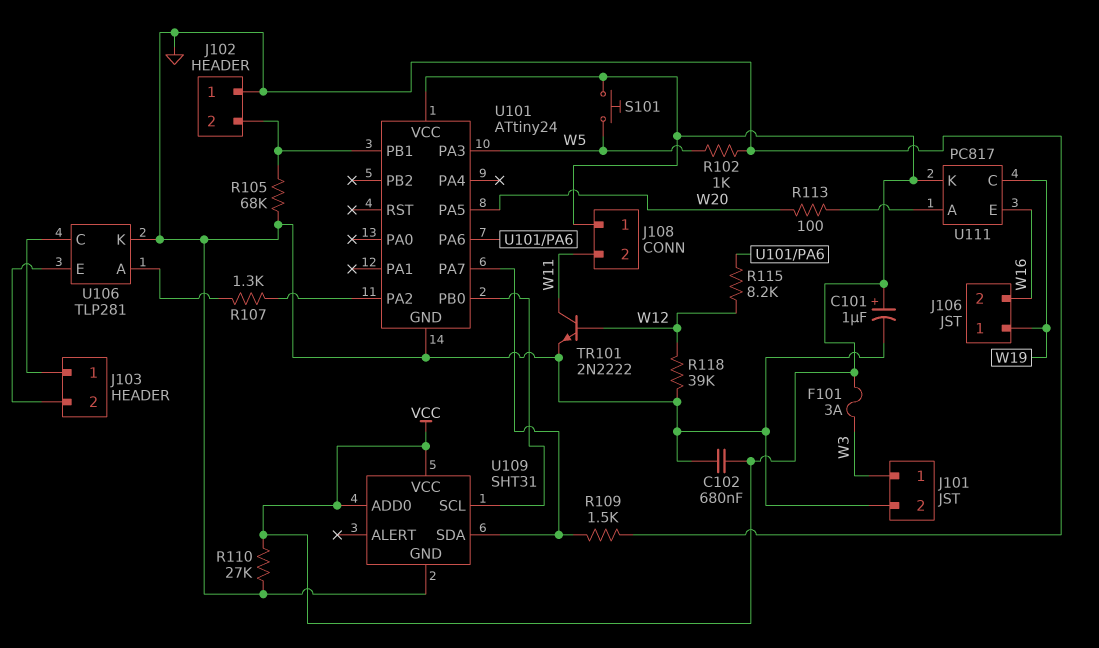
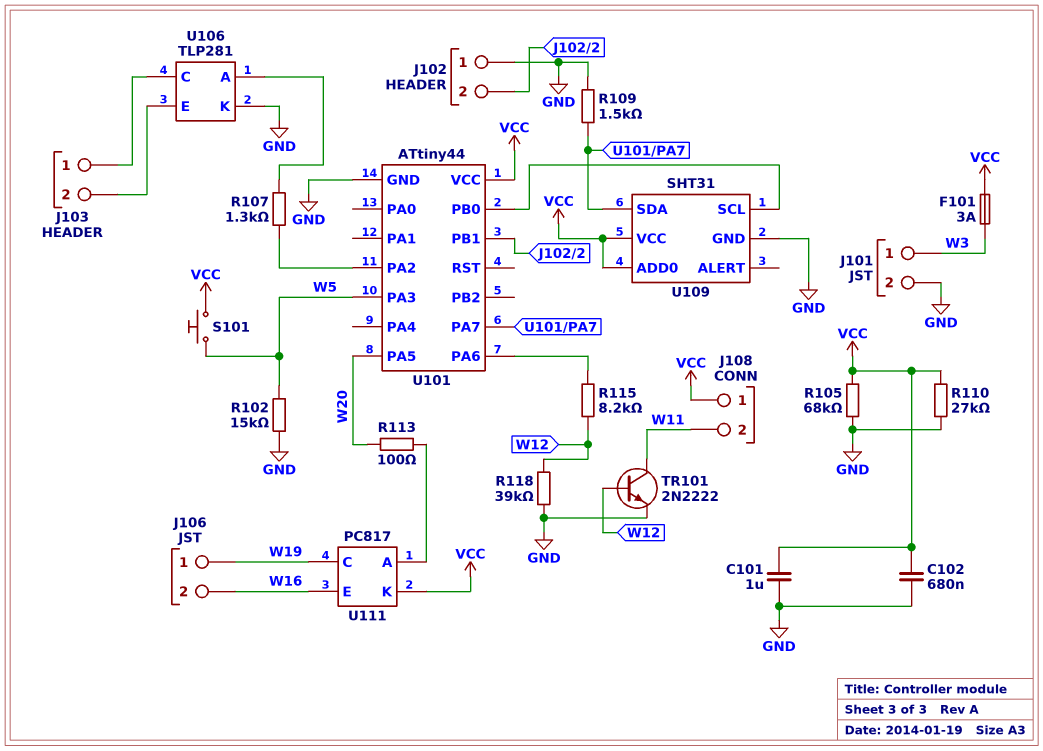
C101: 1uF (plus VCC, minus GND) -> 1uF (GND, VCC)
R102: 1k (GND, W5) -> 15k (GND, W5)
R105: 68k (GND, J102/2) -> 68k (GND, VCC)
U101: ATtiny24 -> ATtiny44

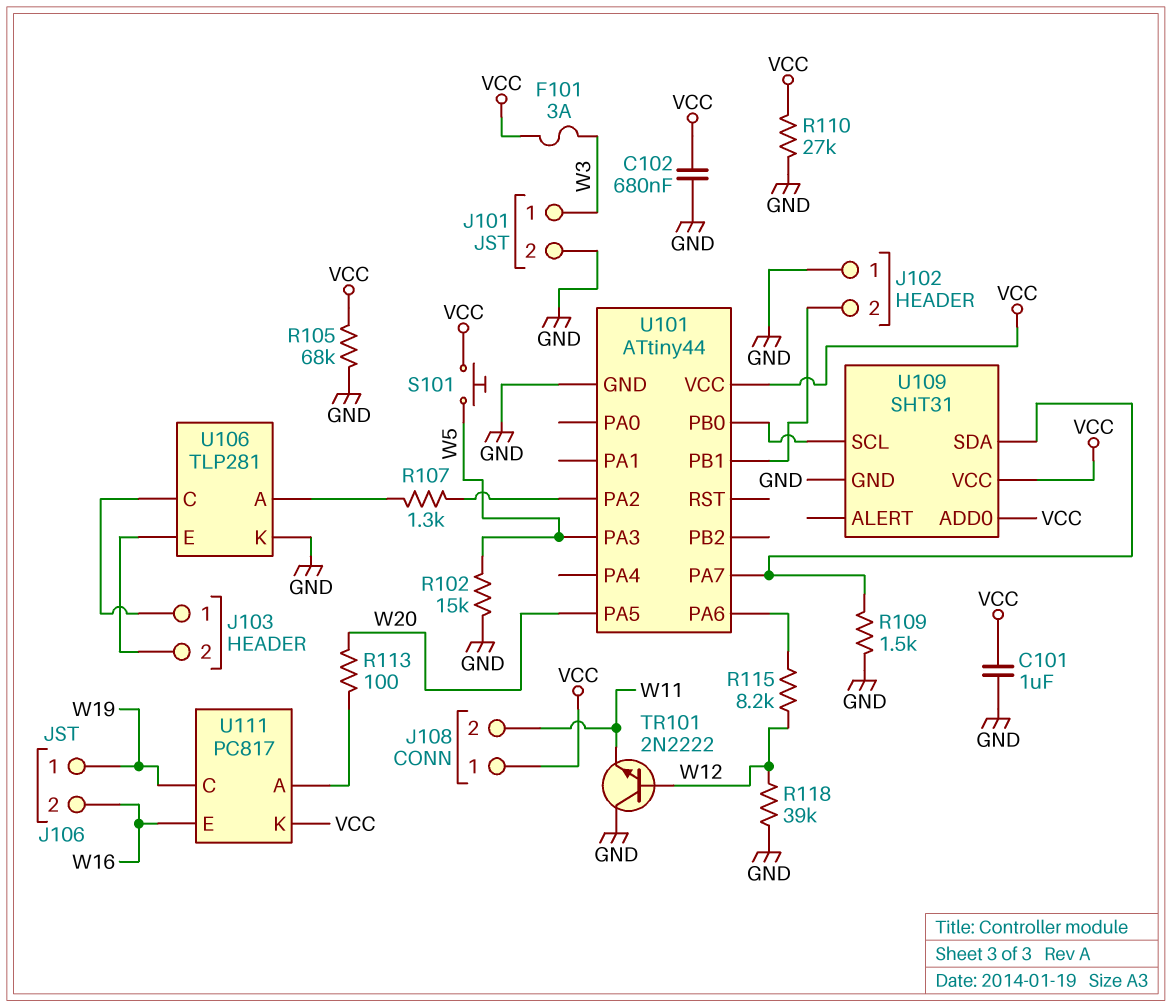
TR101: NPN 2N2222 (B W12, C W11, E GND) -> NPN 2N2222 (B W12, C GND, E W11)

